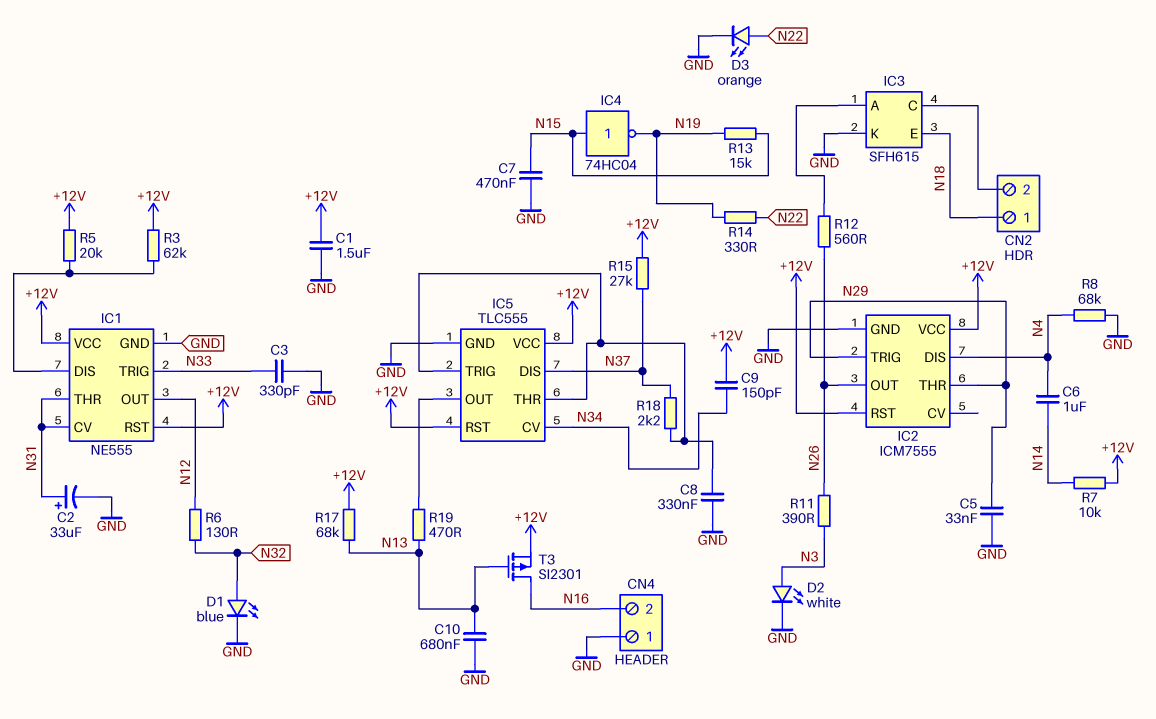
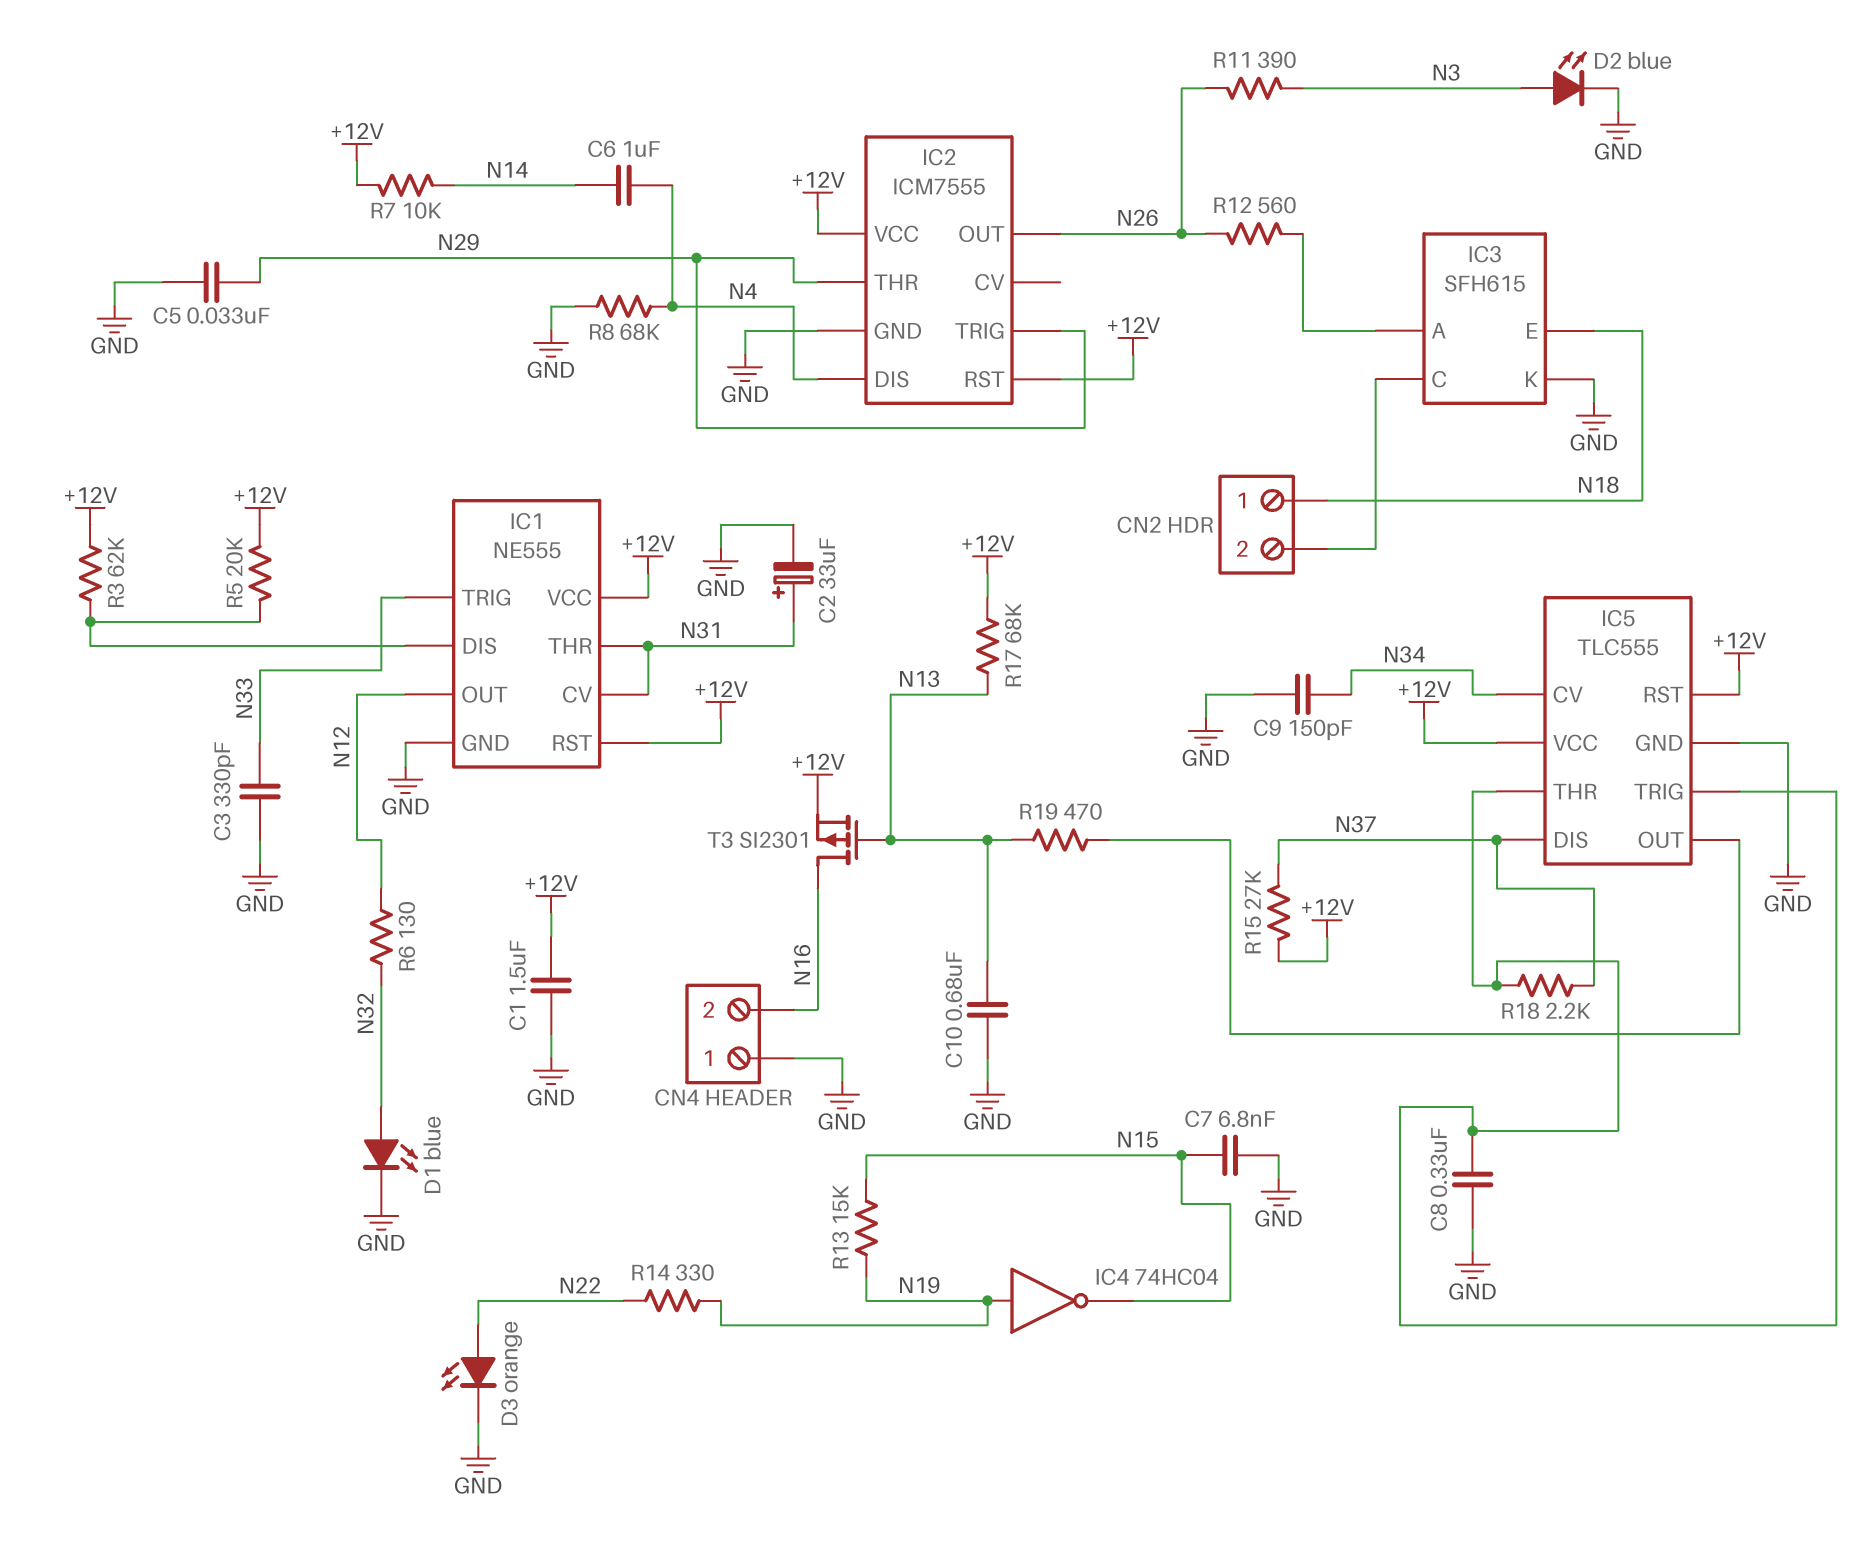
C7: 470nF (GND, N15) -> 6.8nF (GND, N15)
C9: 150pF (+12V, N34) -> 150pF (GND, N34)
D2: LED white (A N3, K GND) -> LED blue (A N3, K GND)
IC4: NOT 74HC04 (in N15, out N19) -> NOT 74HC04 (in N19, out N15)

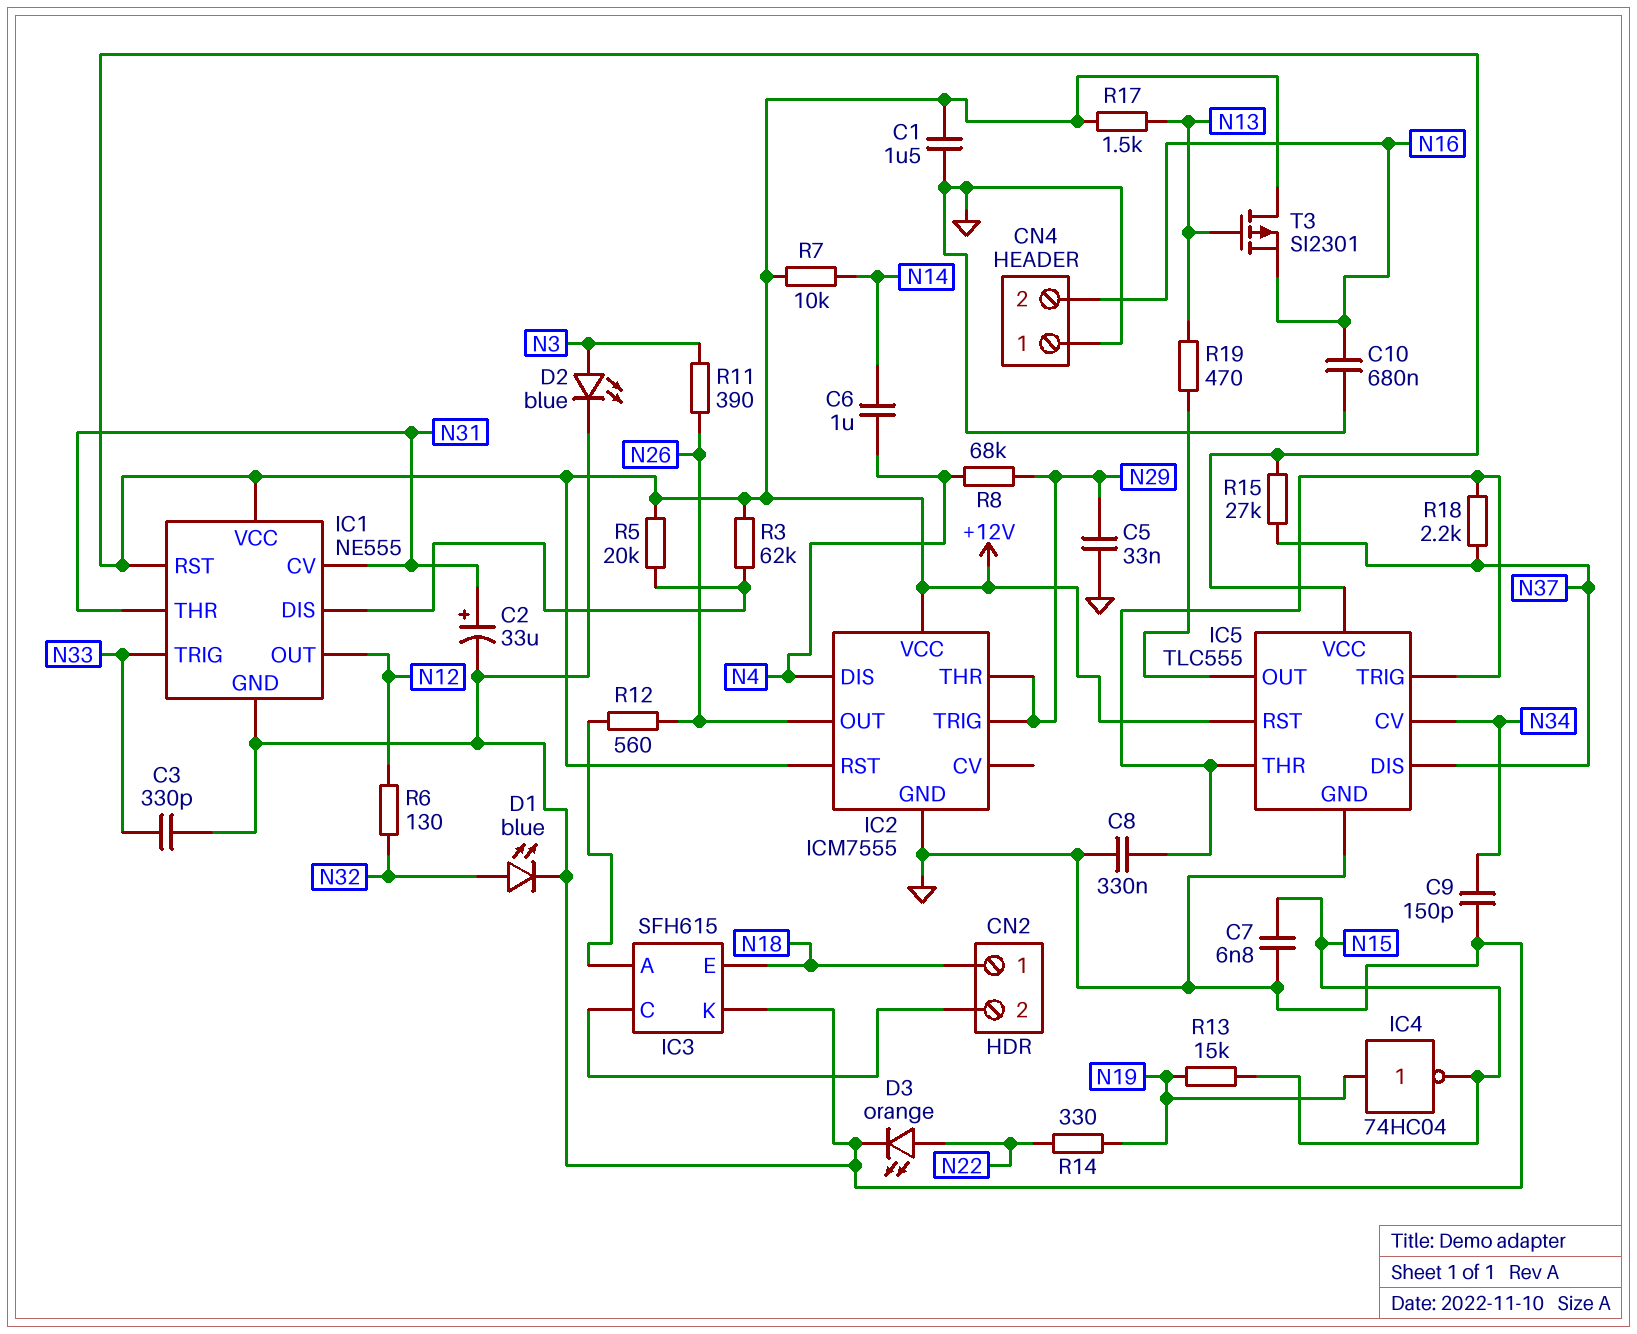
C10: 680nF (GND, N13) -> 680nF (GND, N16)
R8: 68k (GND, N4) -> 68k (N4, N29)
R17: 68k (+12V, N13) -> 1.5k (+12V, N13)
T3: PMOS SI2301 (G N13, D N16, S +12V) -> PMOS SI2301 (G N13, D +12V, S N16)

